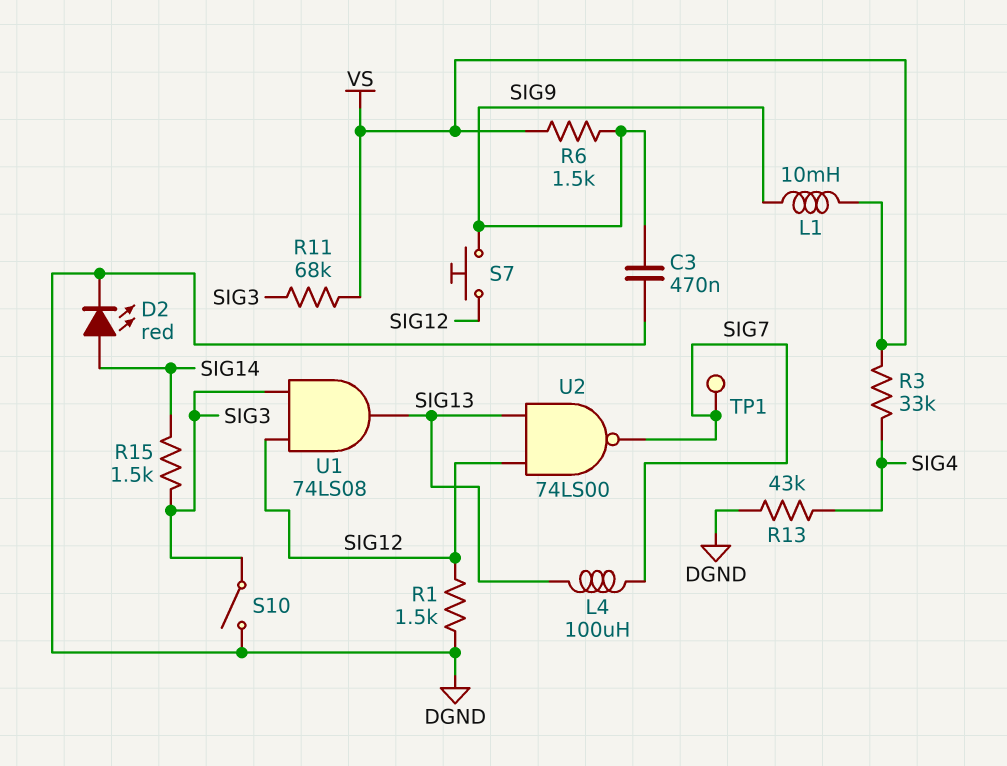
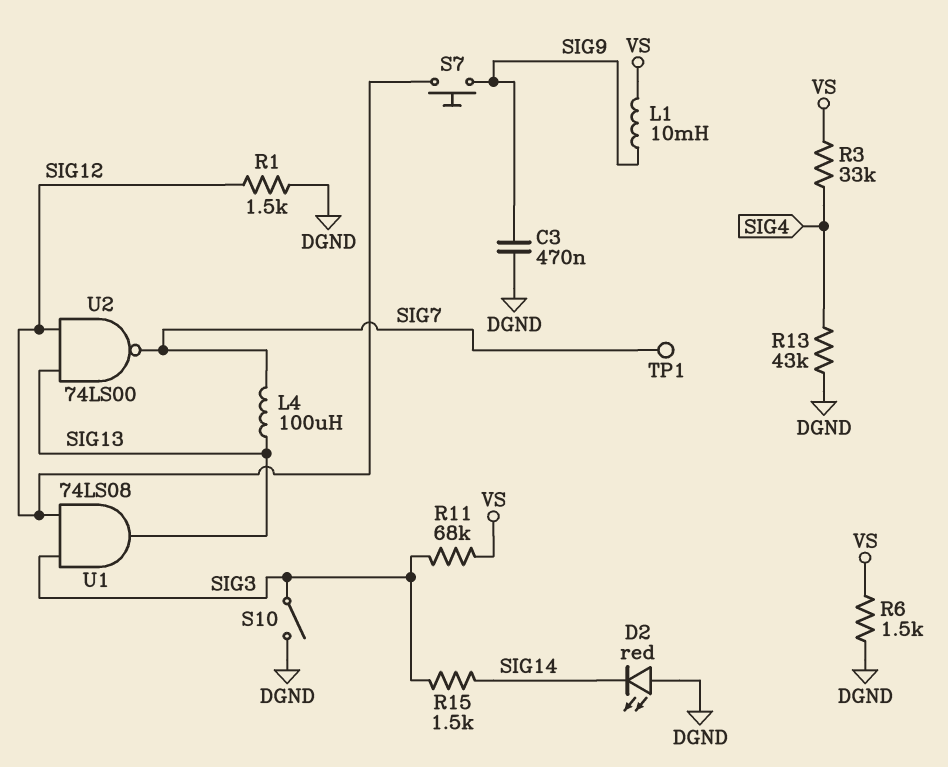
D2: LED red (A SIG14, K DGND) -> LED red (A DGND, K SIG14)
R6: 1.5k (SIG9, VS) -> 1.5k (DGND, VS)

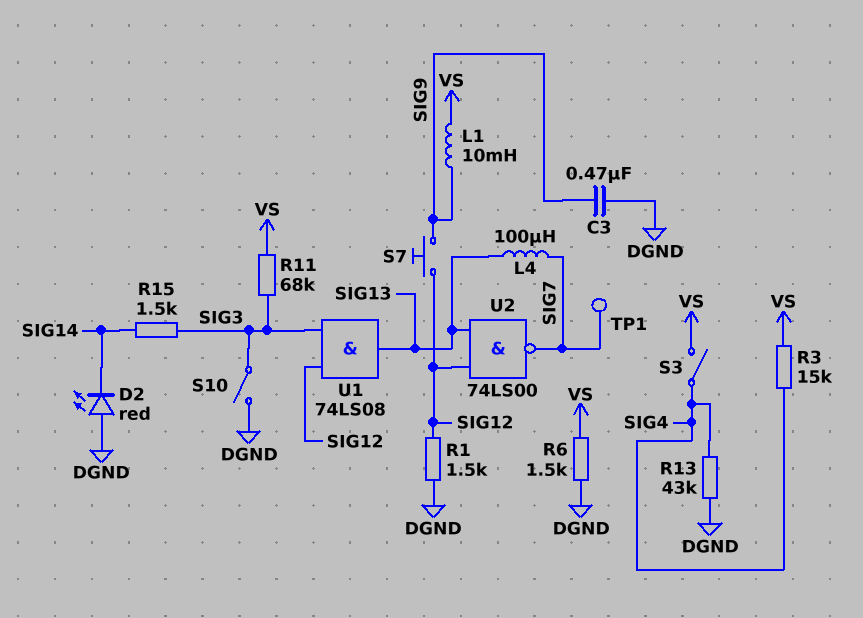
R3: 33k (SIG4, VS) -> 15k (SIG4, VS)
S3: none -> switch (SIG4, VS)

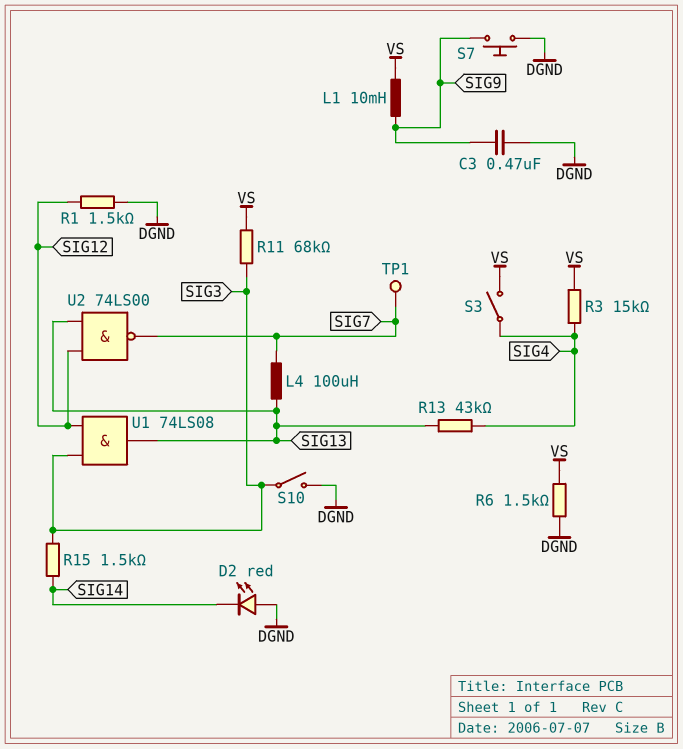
R13: 43k (DGND, SIG4) -> 43k (SIG4, SIG13)
S7: button (SIG9, SIG12) -> button (DGND, SIG9)

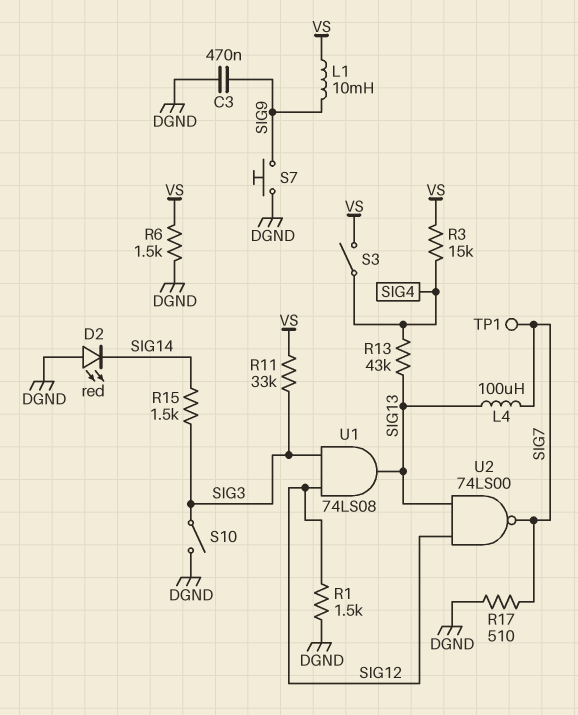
R11: 68k (SIG3, VS) -> 33k (SIG3, VS)
R17: none -> 510 (DGND, SIG7)

